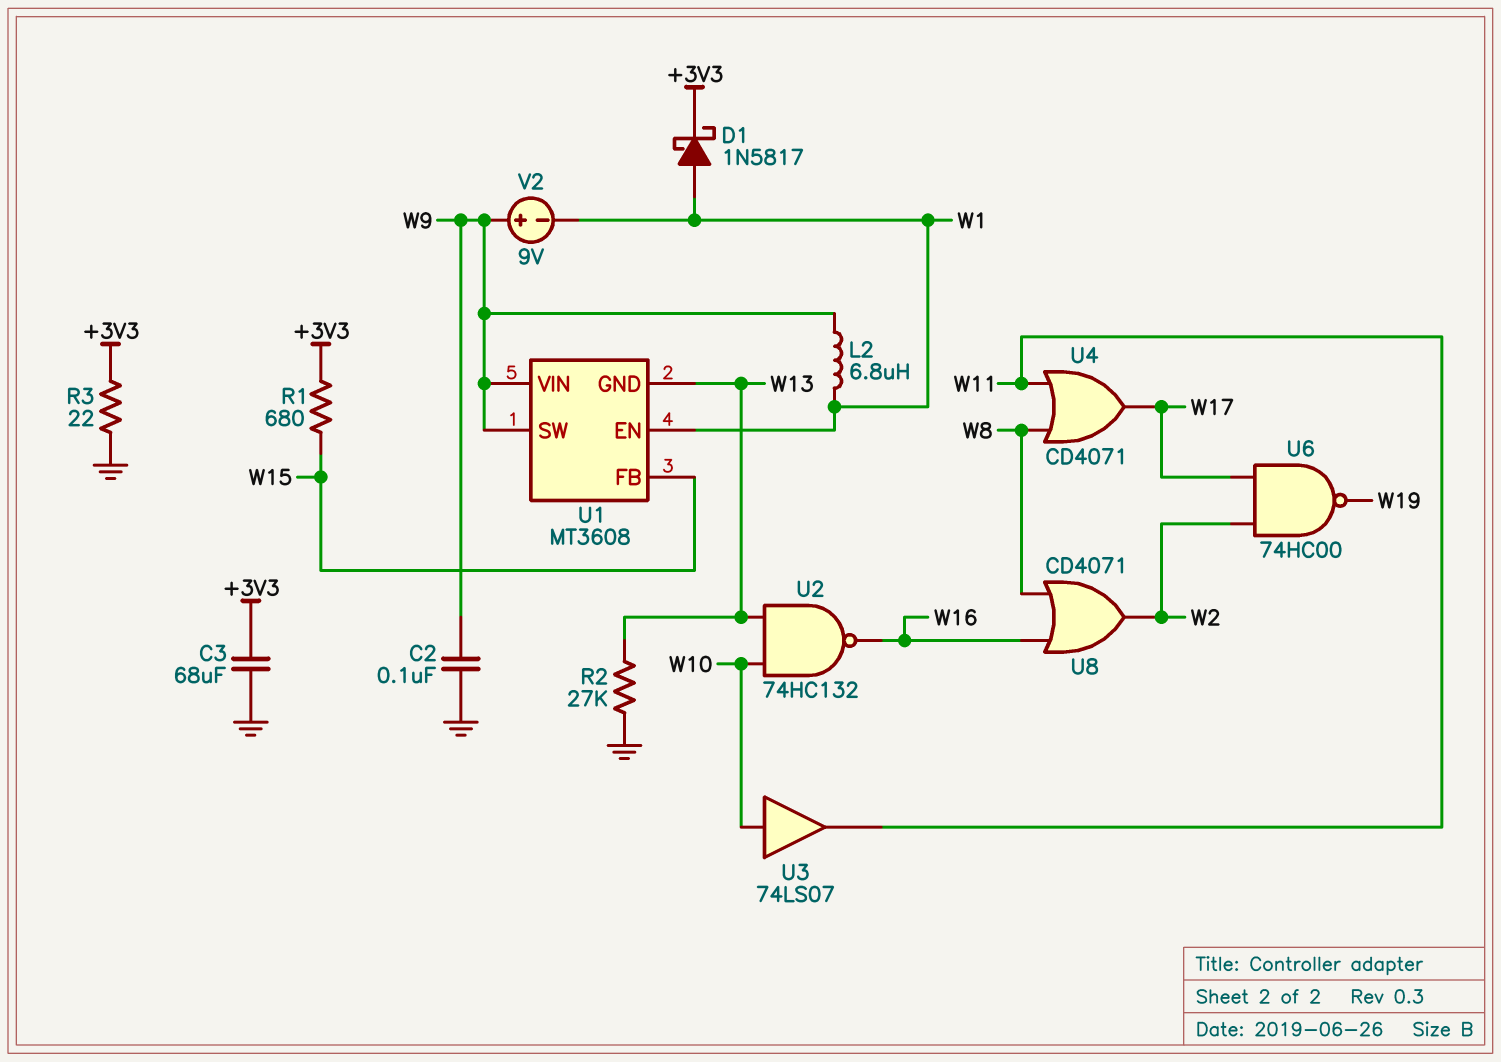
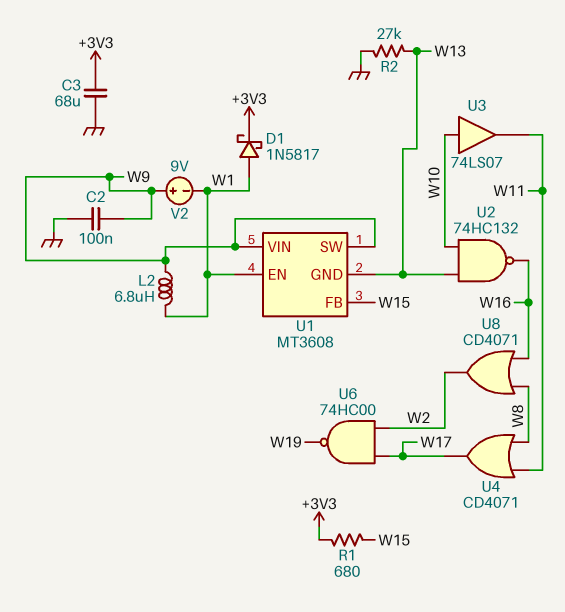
R3: 22 (+3V3, GND) -> none

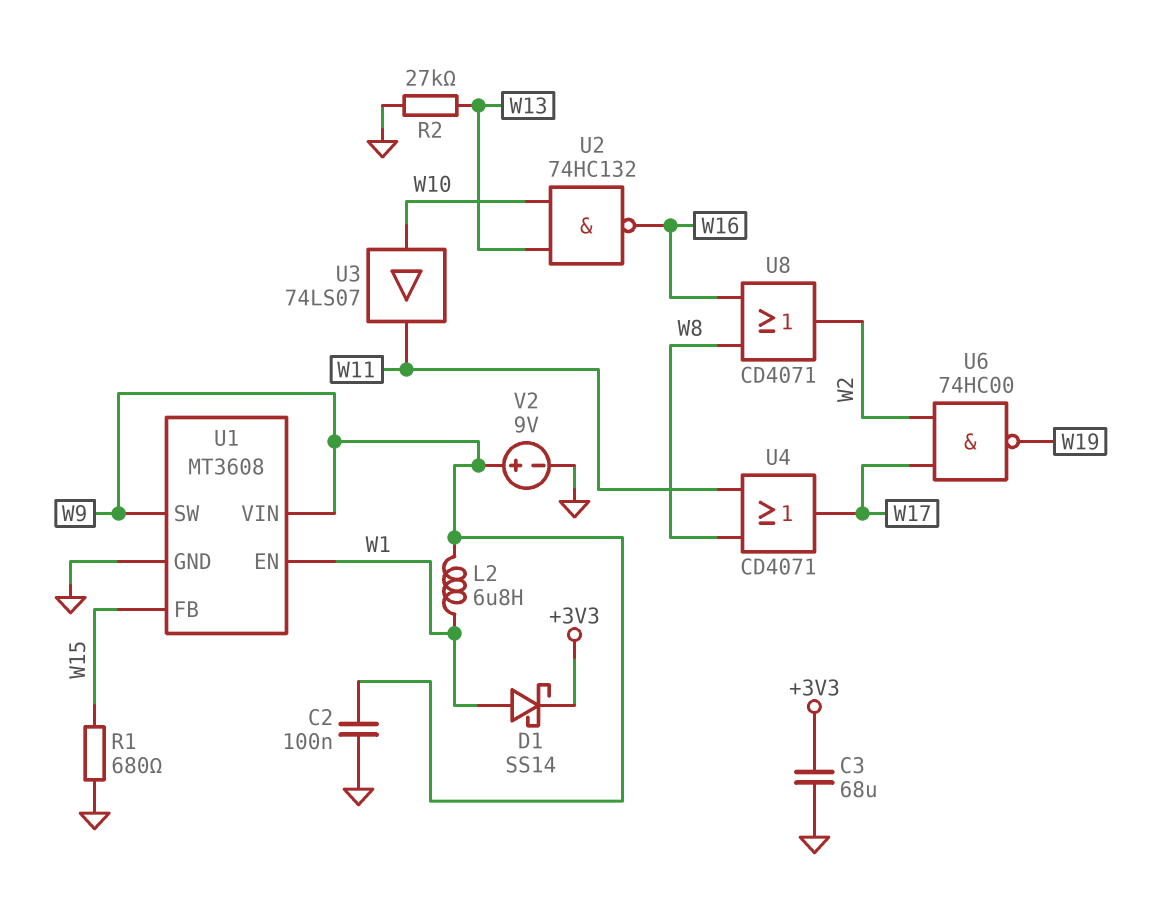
D1: schottky 1N5817 (A W1, K +3V3) -> schottky SS14 (A W1, K +3V3)
R1: 680 (+3V3, W15) -> 680 (GND, W15)
U1 pin GND: W13 -> GND
V2: 9V (plus W9, minus W1) -> 9V (plus W9, minus GND)

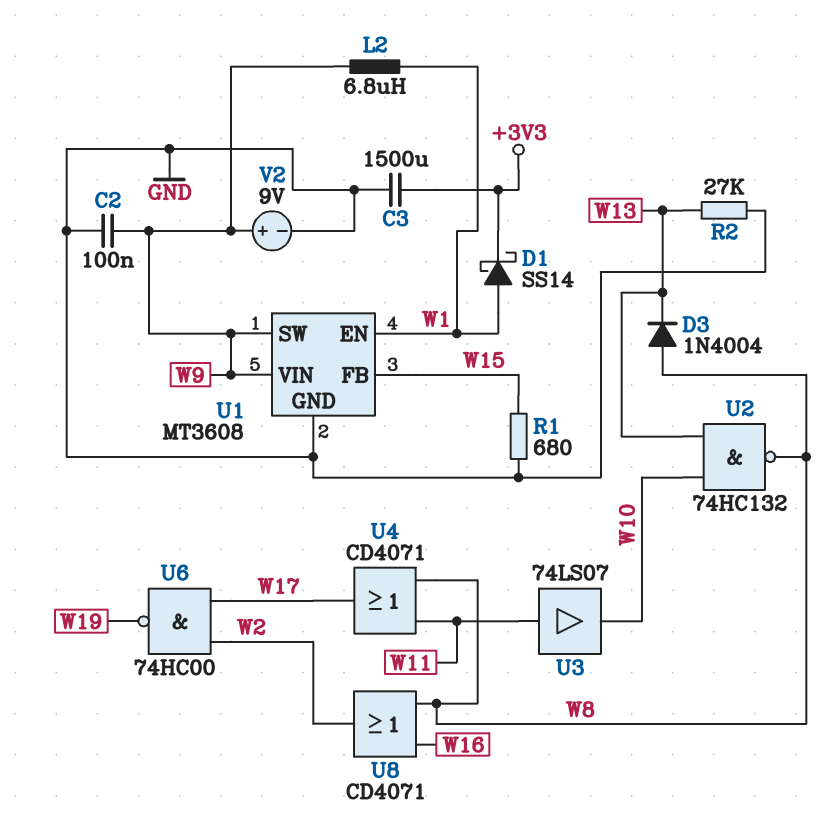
C3: 68uF (+3V3, GND) -> 1500uF (+3V3, GND)
D3: none -> diode 1N4004 (A W8, K W13)
U2: NAND 74HC132 (in W10, in W13, out W16) -> NAND 74HC132 (in W10, in W13, out W8)
U3: buffer 74LS07 (in W10, out W11) -> buffer 74LS07 (in W11, out W10)

